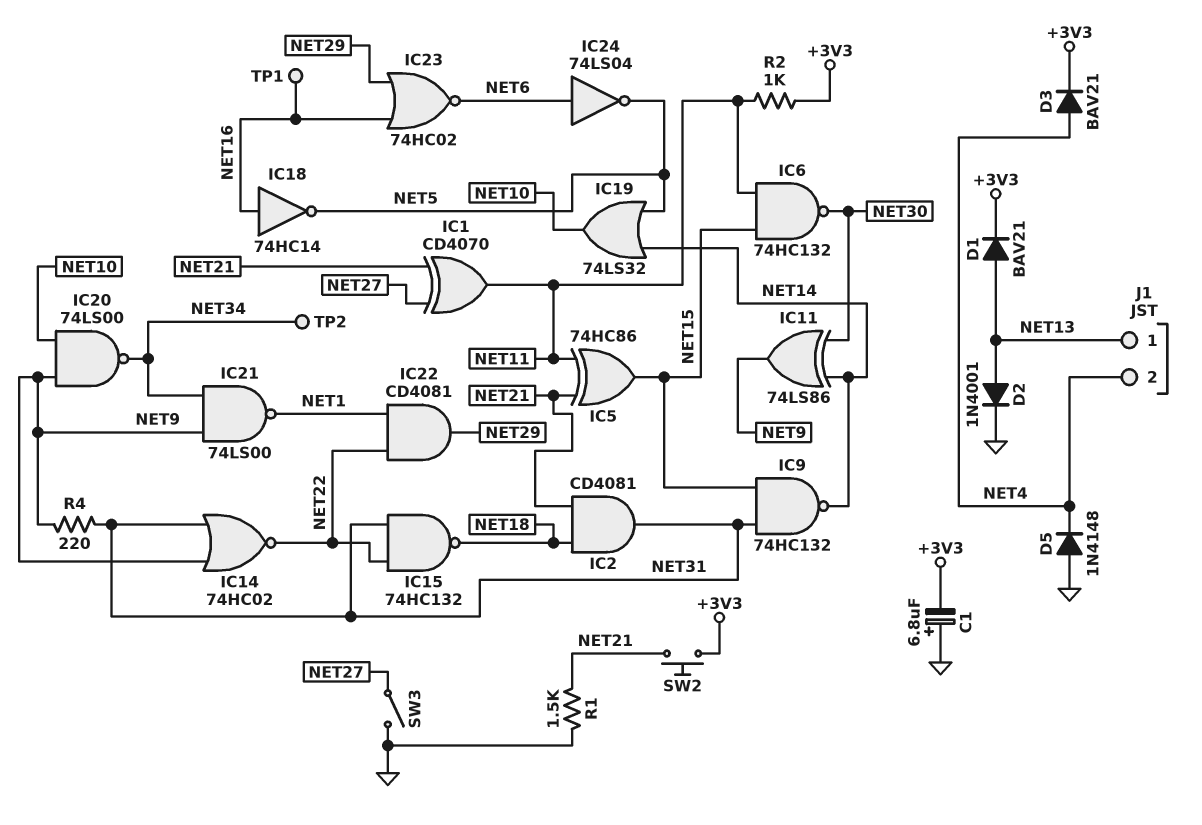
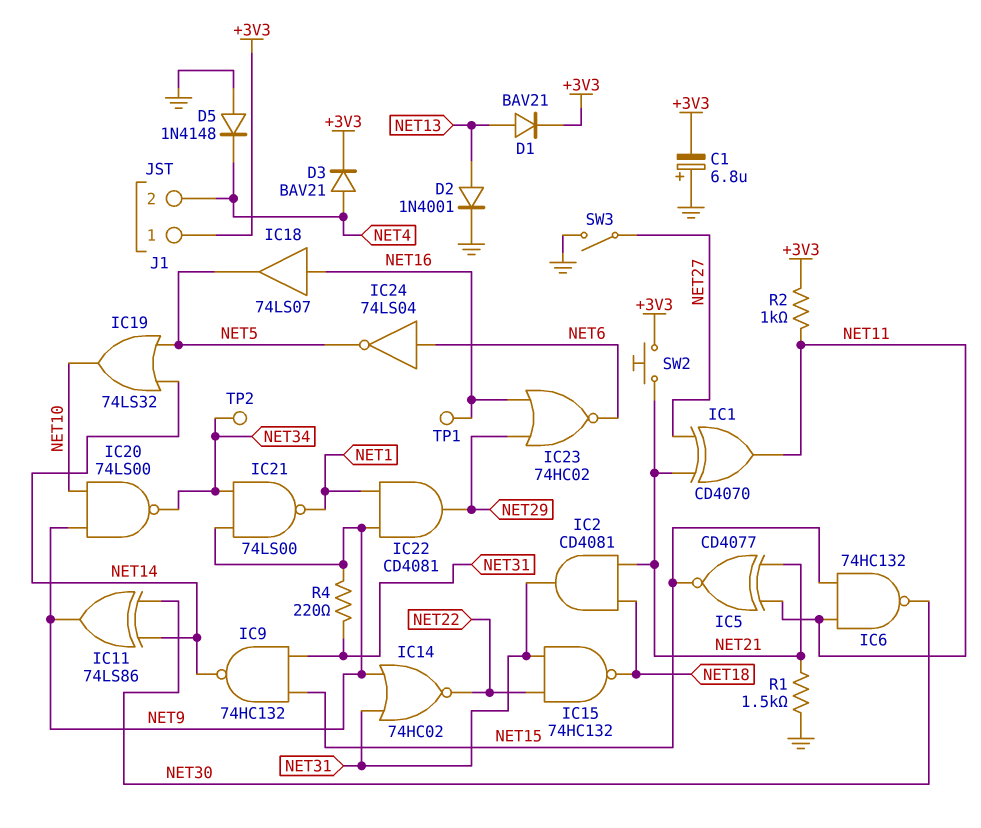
IC5: XOR 74HC86 (in NET11, in NET21, out NET15) -> XNOR CD4077 (in NET11, in NET21, out NET15)
IC18: NOT 74HC14 (in NET16, out NET5) -> buffer 74LS07 (in NET16, out NET5)
IC22: AND CD4081 (in NET1, in NET22, out NET29) -> AND CD4081 (in NET1, in NET9, out NET29)
J1 pin 1: NET13 -> +3V3

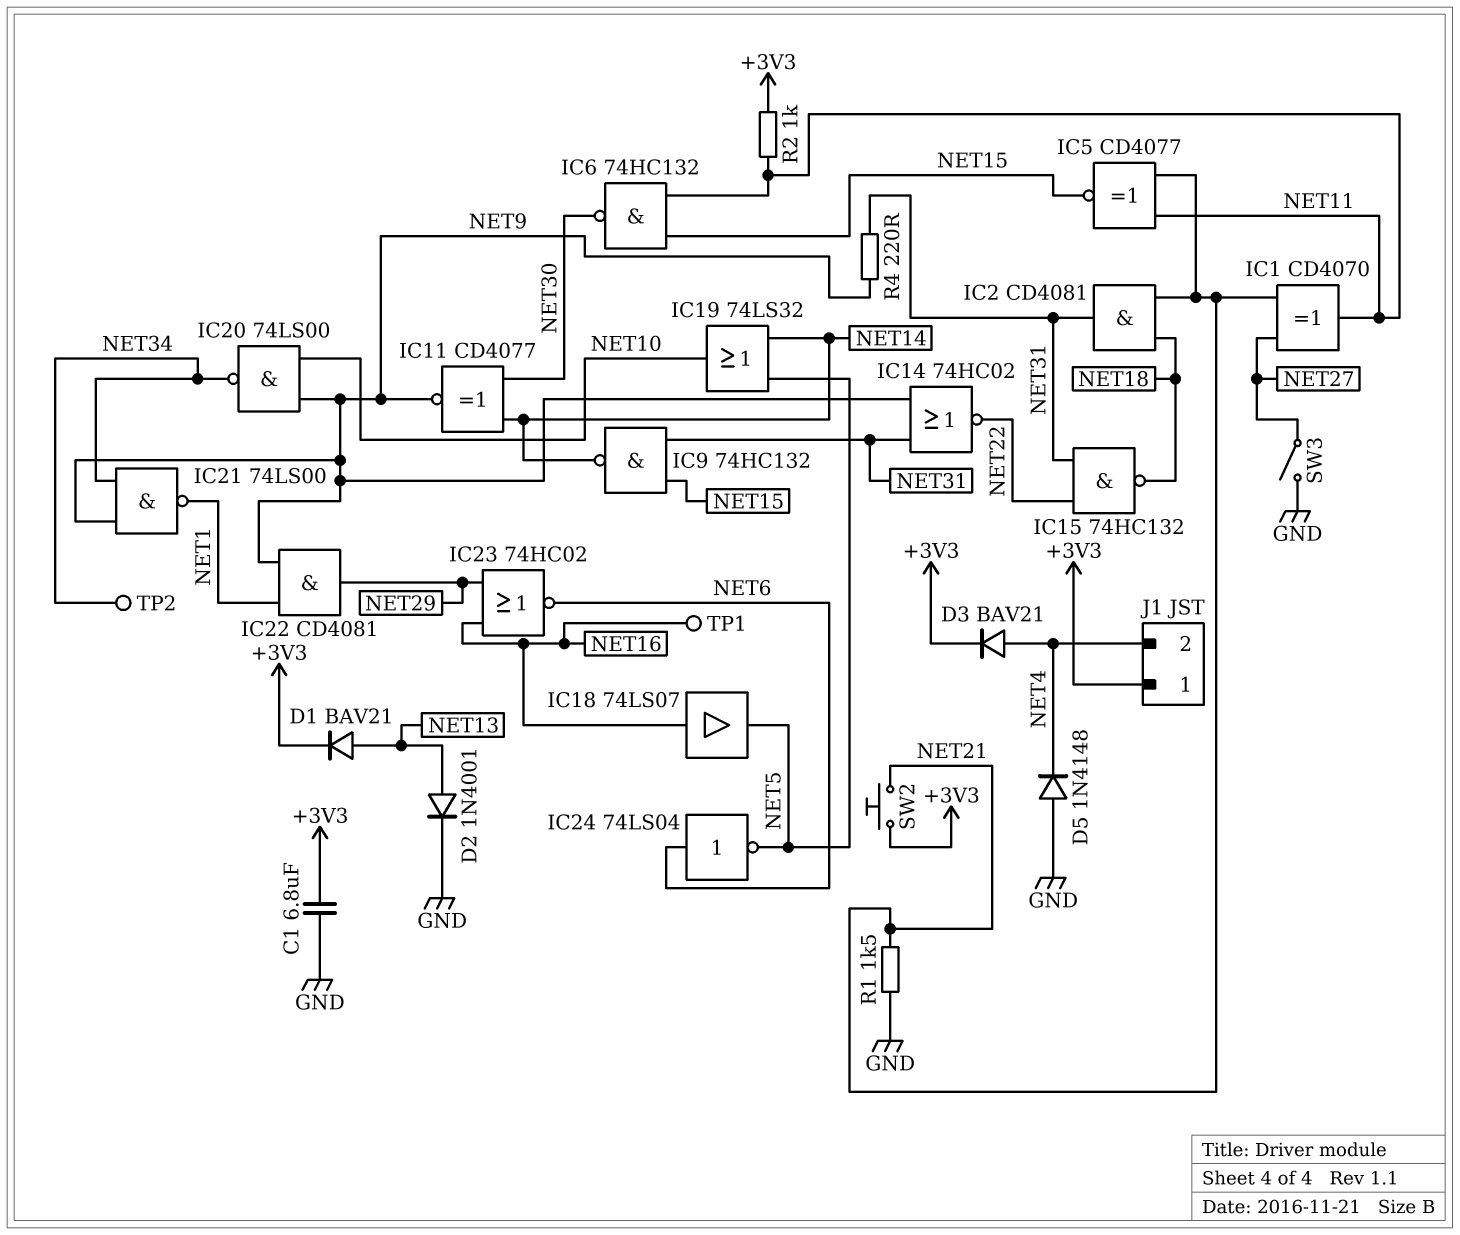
C1: 6.8uF (plus GND, minus +3V3) -> 6.8uF (+3V3, GND)
IC11: XOR 74LS86 (in NET14, in NET30, out NET9) -> XNOR CD4077 (in NET14, in NET30, out NET9)

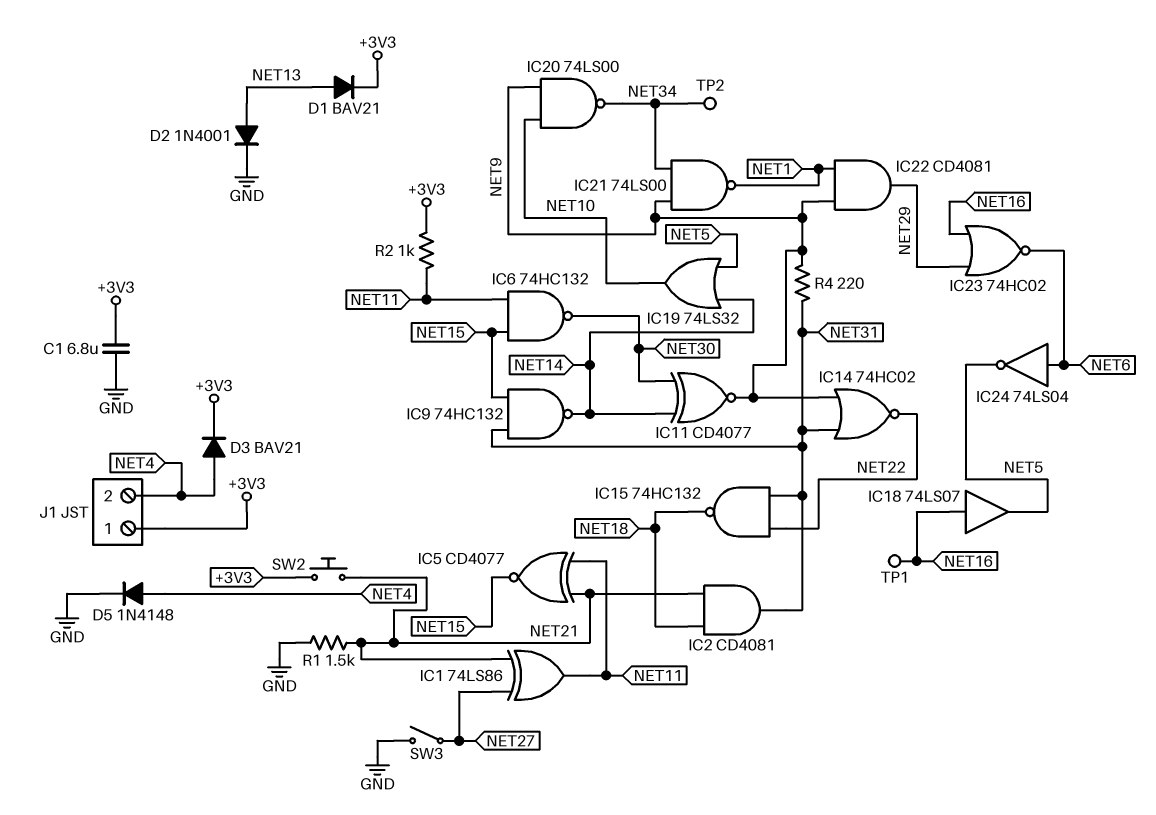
D5: diode 1N4148 (A GND, K NET4) -> diode 1N4148 (A NET4, K GND)
IC1: XOR CD4070 (in NET21, in NET27, out NET11) -> XOR 74LS86 (in NET21, in NET27, out NET11)

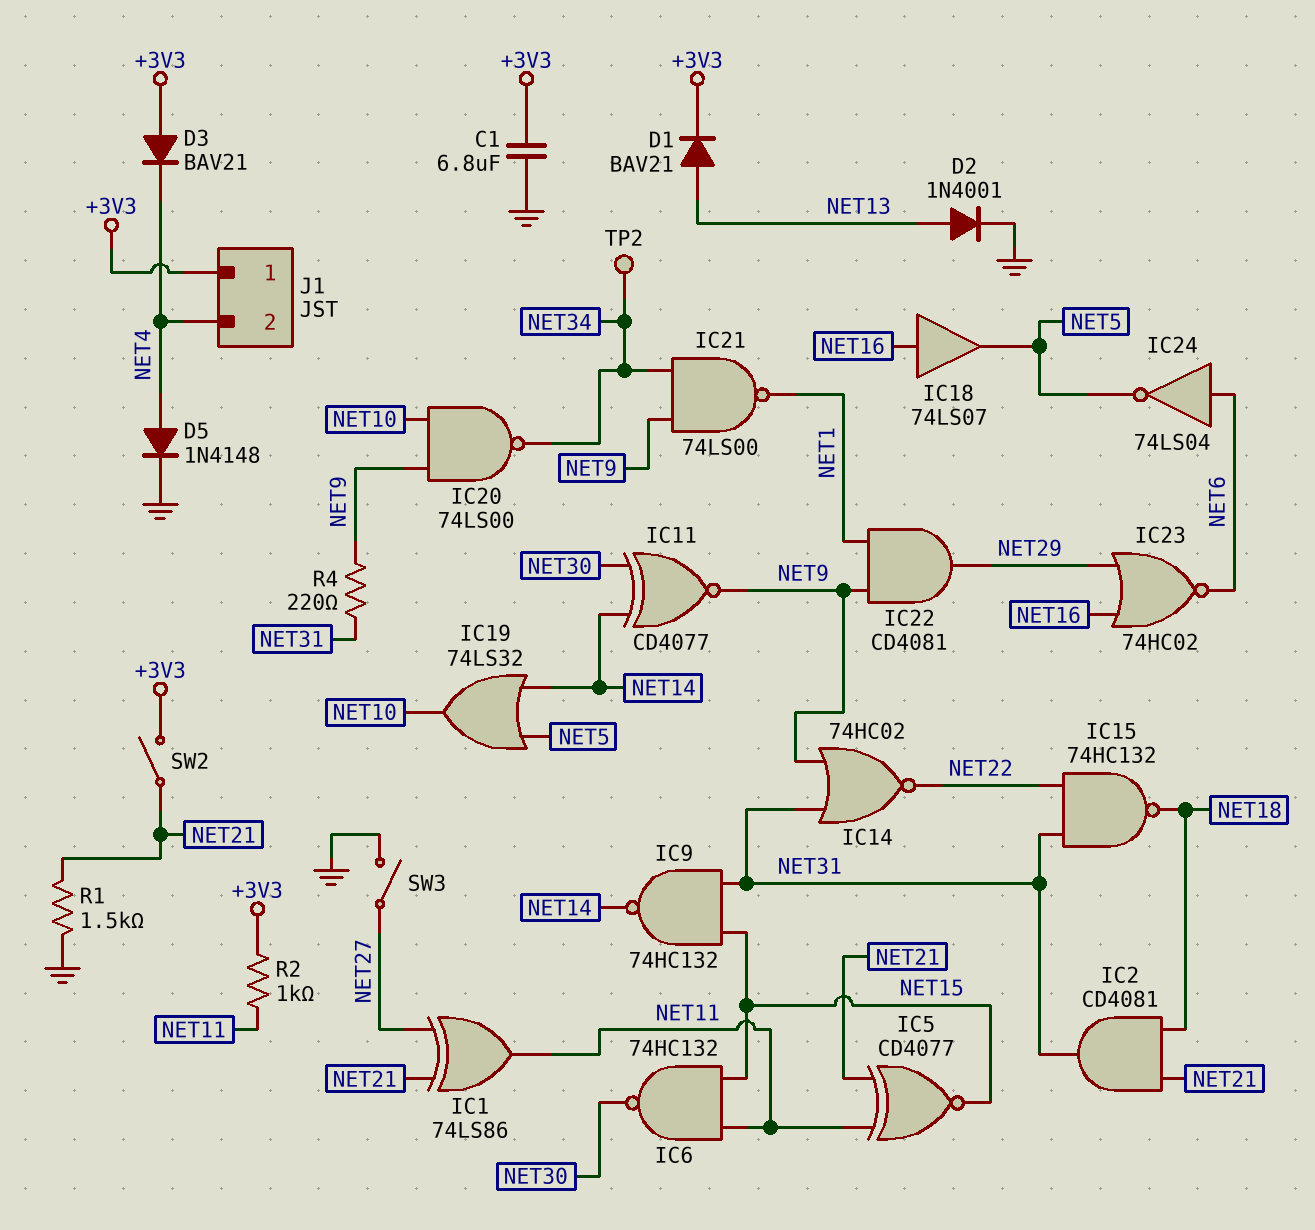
D3: diode BAV21 (A NET4, K +3V3) -> diode BAV21 (A +3V3, K NET4)
SW2: button (+3V3, NET21) -> switch (+3V3, NET21)
TP1: test point (NET16) -> none

